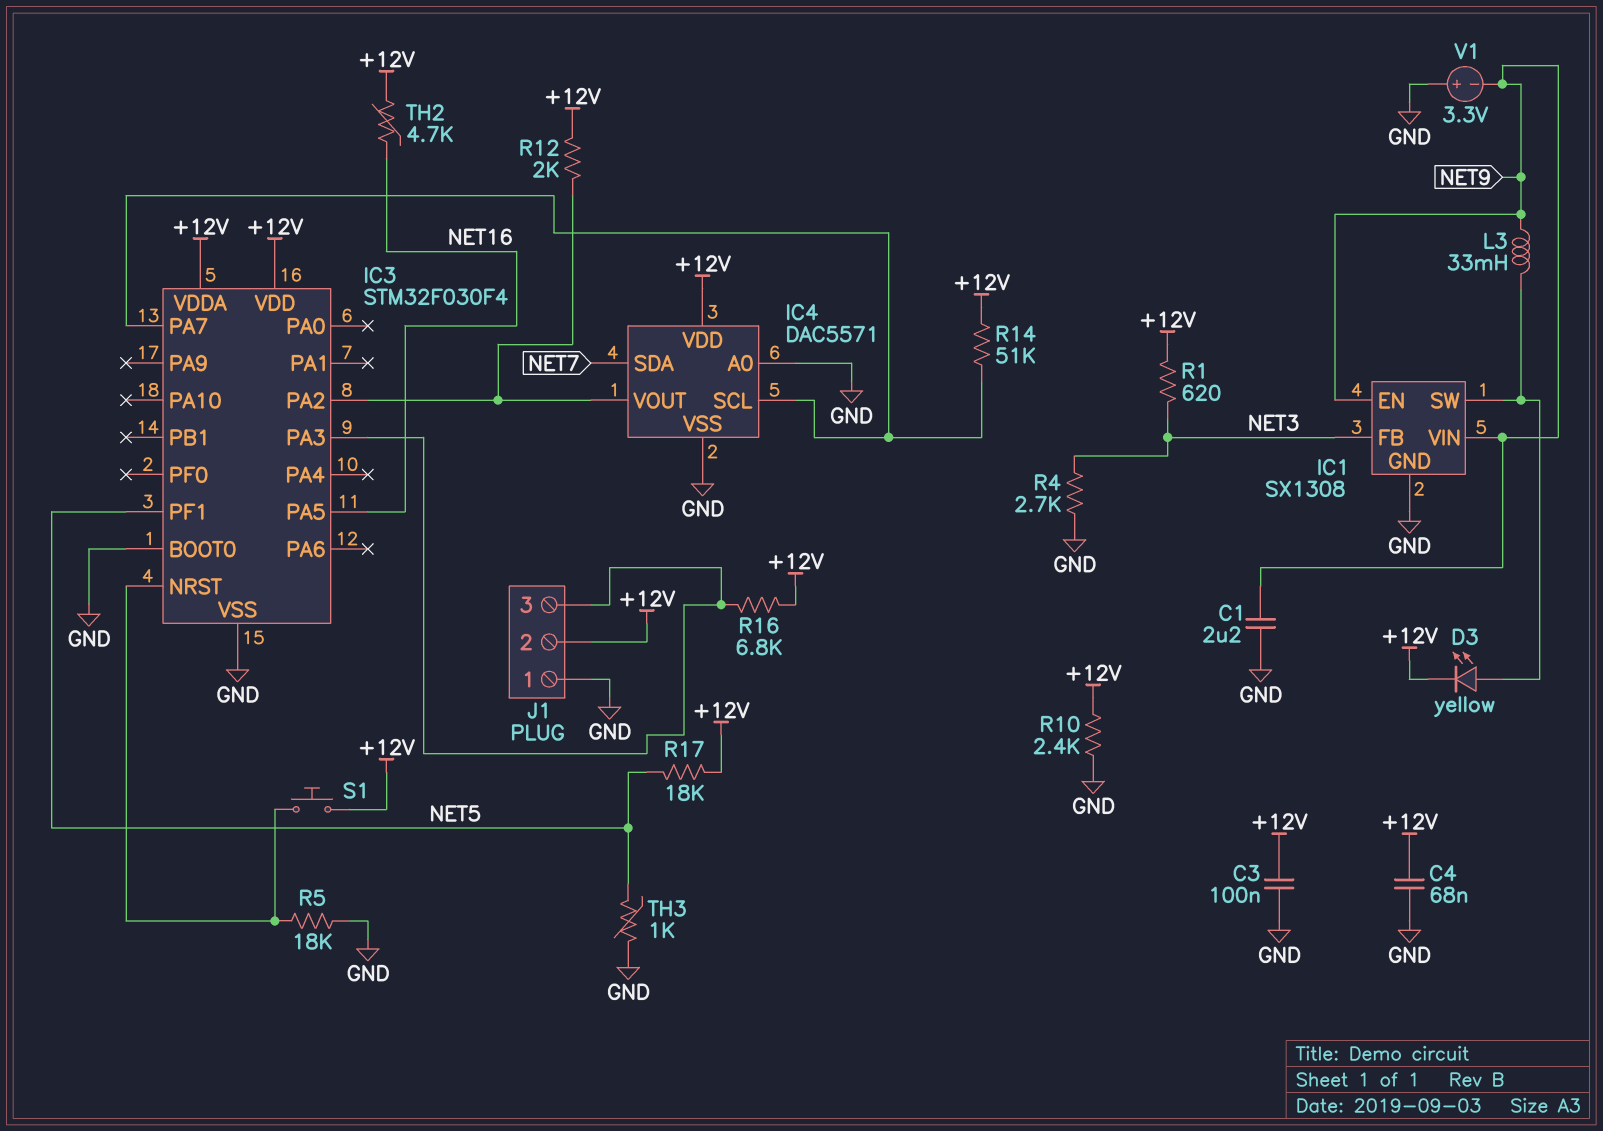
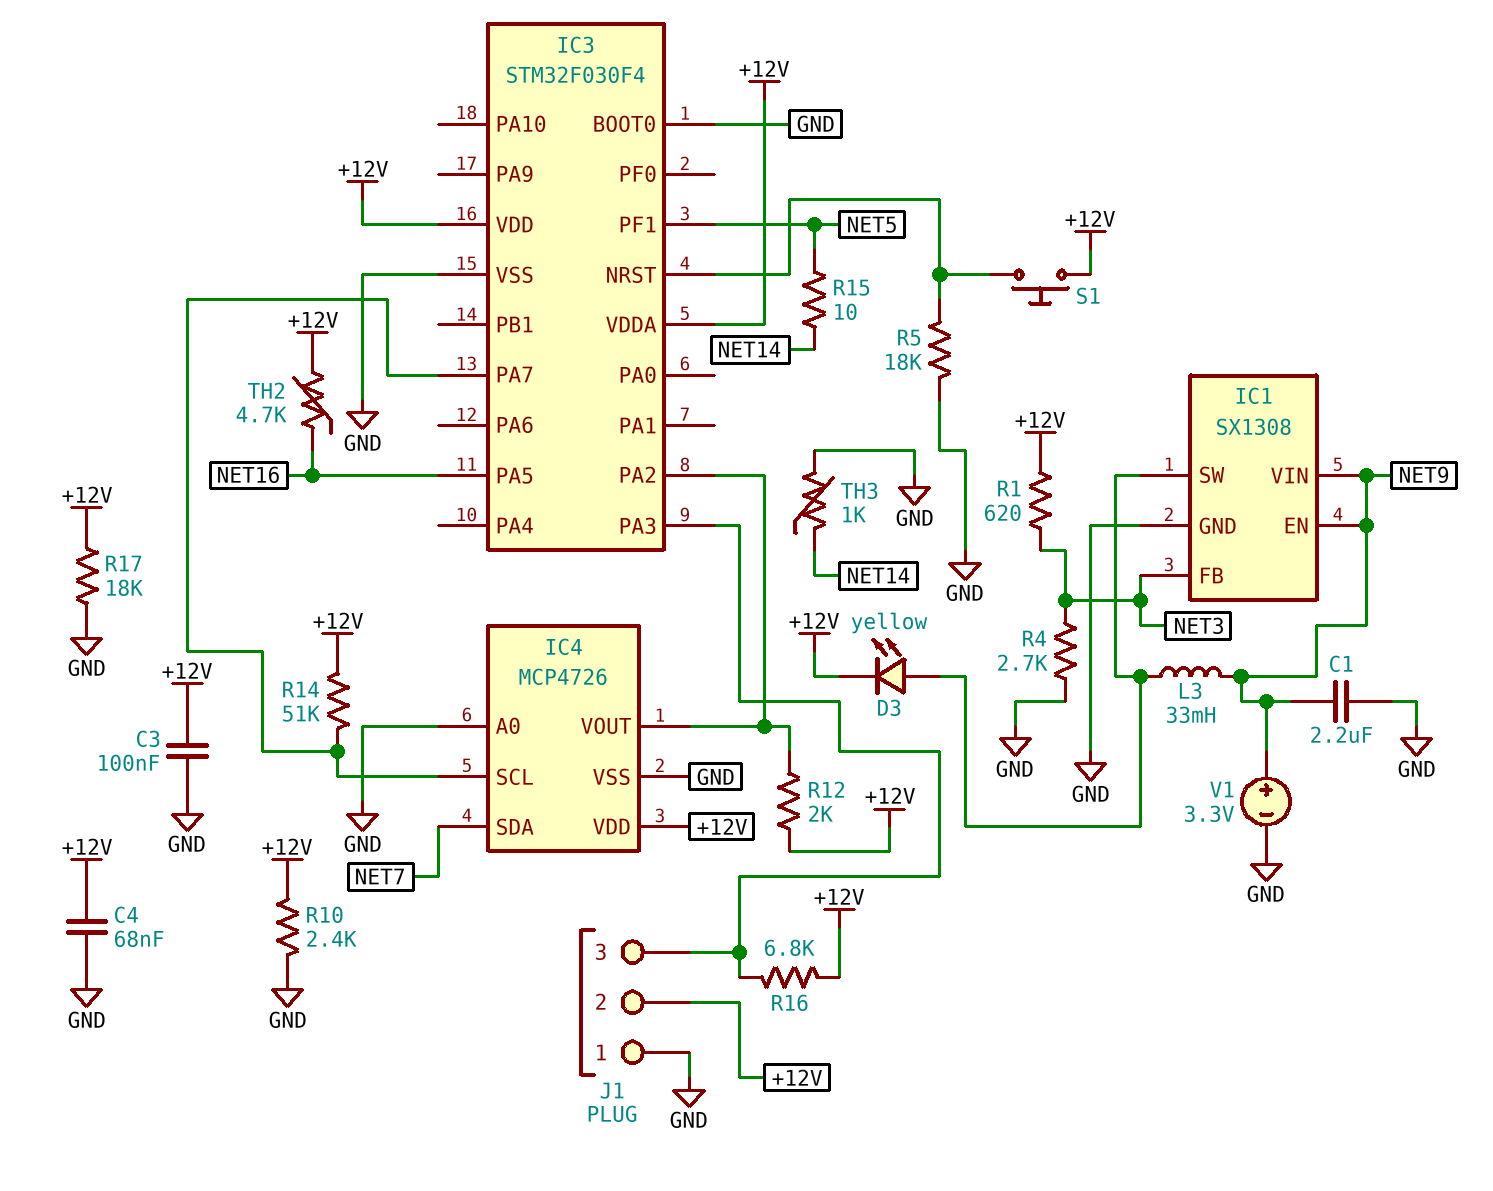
IC4: DAC5571 -> MCP4726
R15: none -> 10 (NET5, NET14)
R17: 18k (+12V, NET5) -> 18k (+12V, GND)
TH3: 1k (GND, NET5) -> 1k (GND, NET14)
V1: 3.3V (plus GND, minus NET9) -> 3.3V (plus NET9, minus GND)

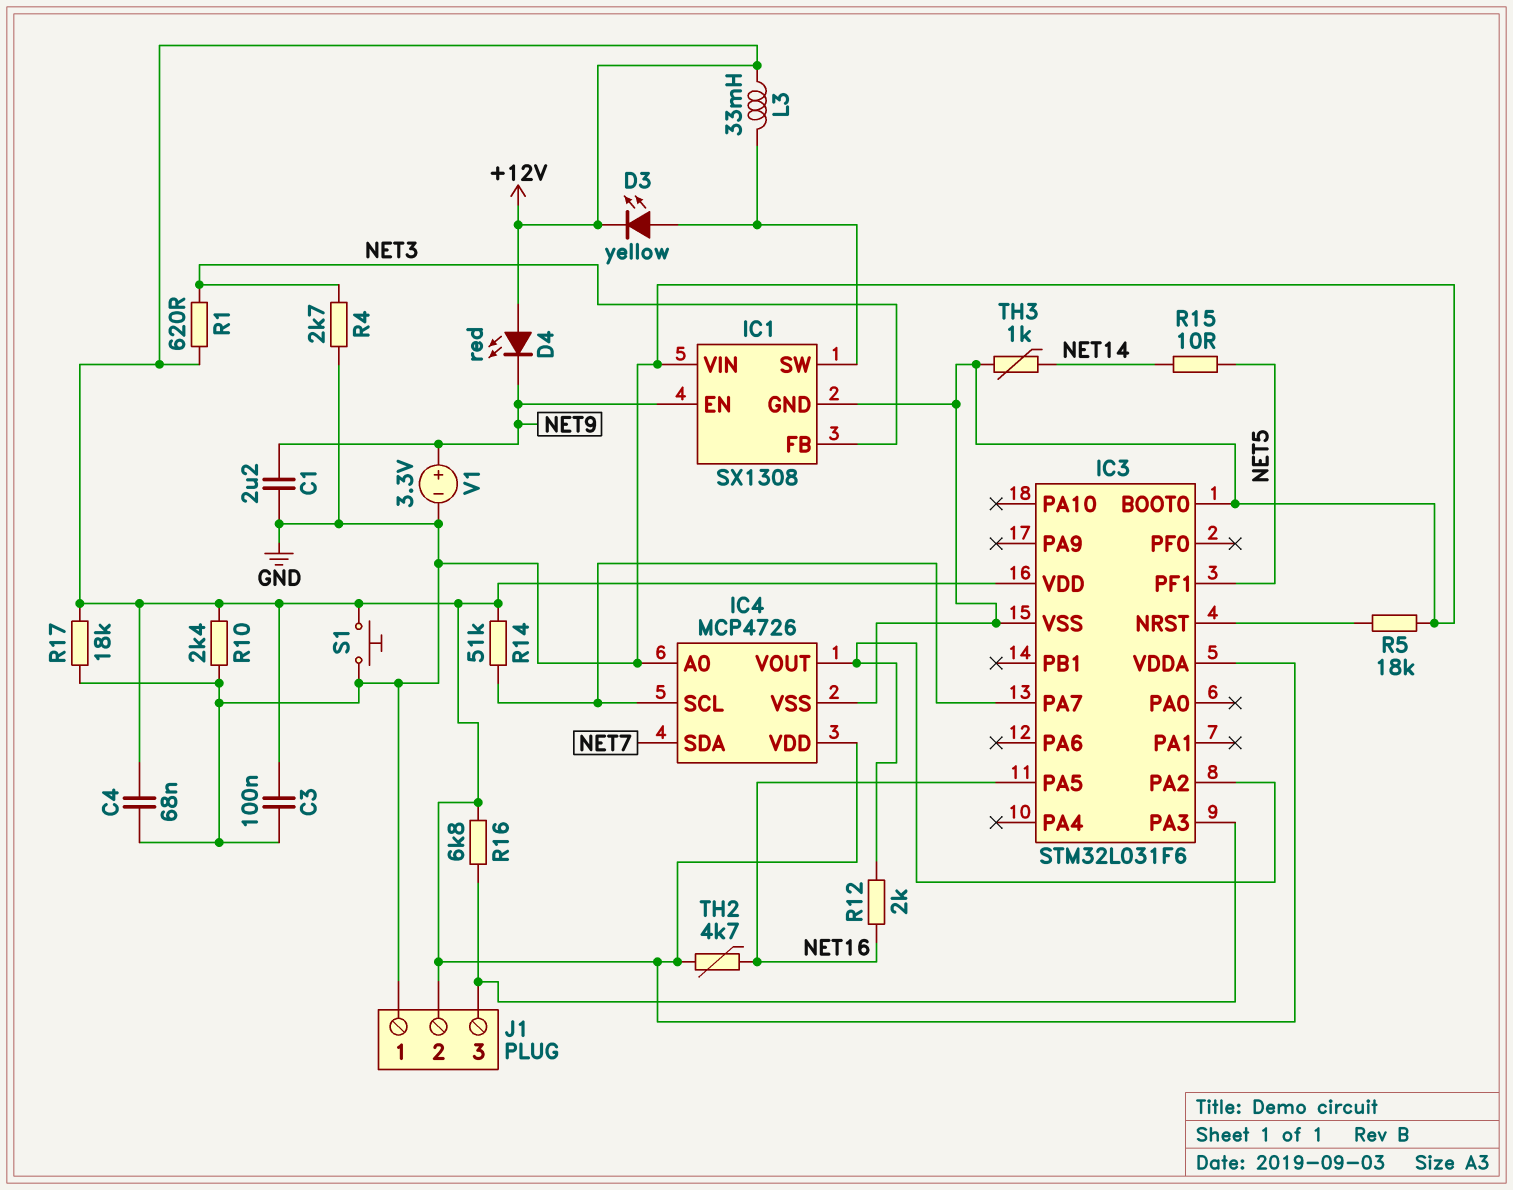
D4: none -> LED red (A +12V, K NET9)
IC1 pin VIN: NET9 -> GND
IC3: STM32F030F4 -> STM32L031F6
L3: 33mH (IC1/SW, NET9) -> 33mH (+12V, IC1/SW)
R12: 2k (+12V, IC3/PA2) -> 2k (IC3/PA2, NET16)
S1: button (+12V, IC3/NRST) -> button (+12V, GND)

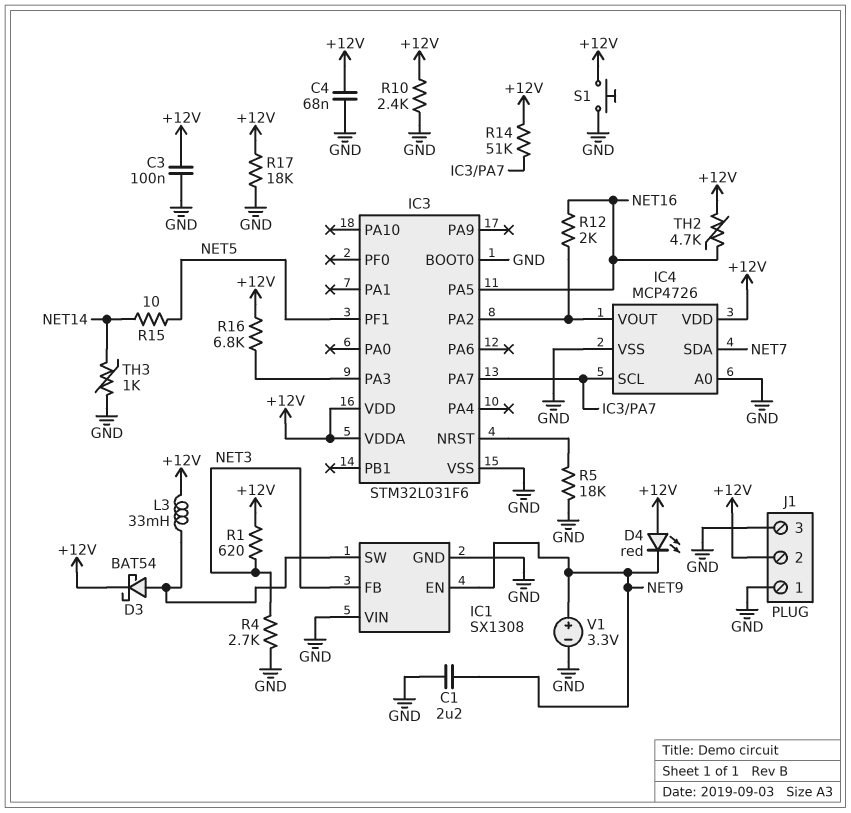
D3: LED yellow (A IC1/SW, K +12V) -> schottky BAT54 (A IC1/SW, K +12V)
J1 pin 3: IC3/PA3 -> GND

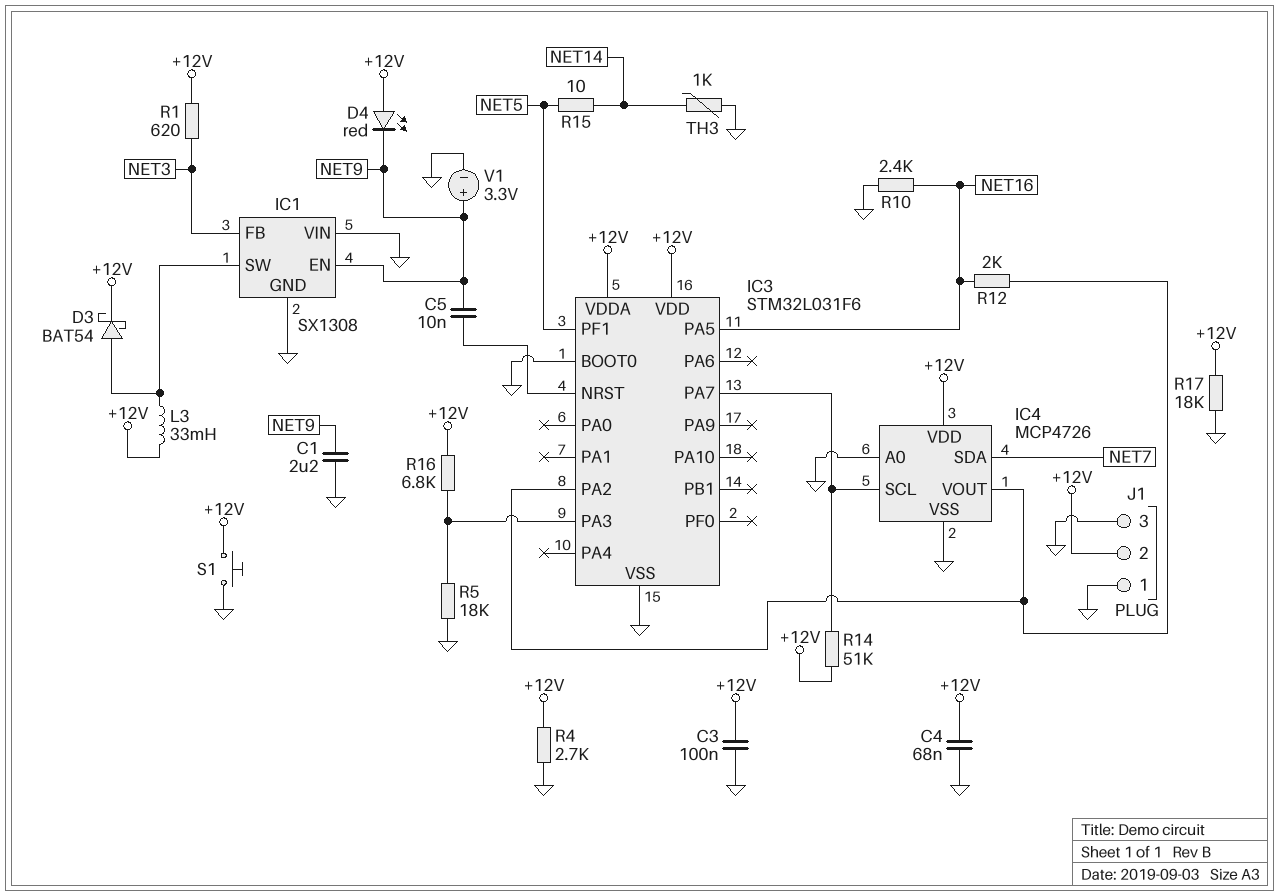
C5: none -> 10nF (IC3/NRST, NET9)
R4: 2.7k (GND, NET3) -> 2.7k (+12V, GND)
R5: 18k (GND, IC3/NRST) -> 18k (GND, IC3/PA3)
R10: 2.4k (+12V, GND) -> 2.4k (GND, NET16)
TH2: 4.7k (+12V, NET16) -> none

